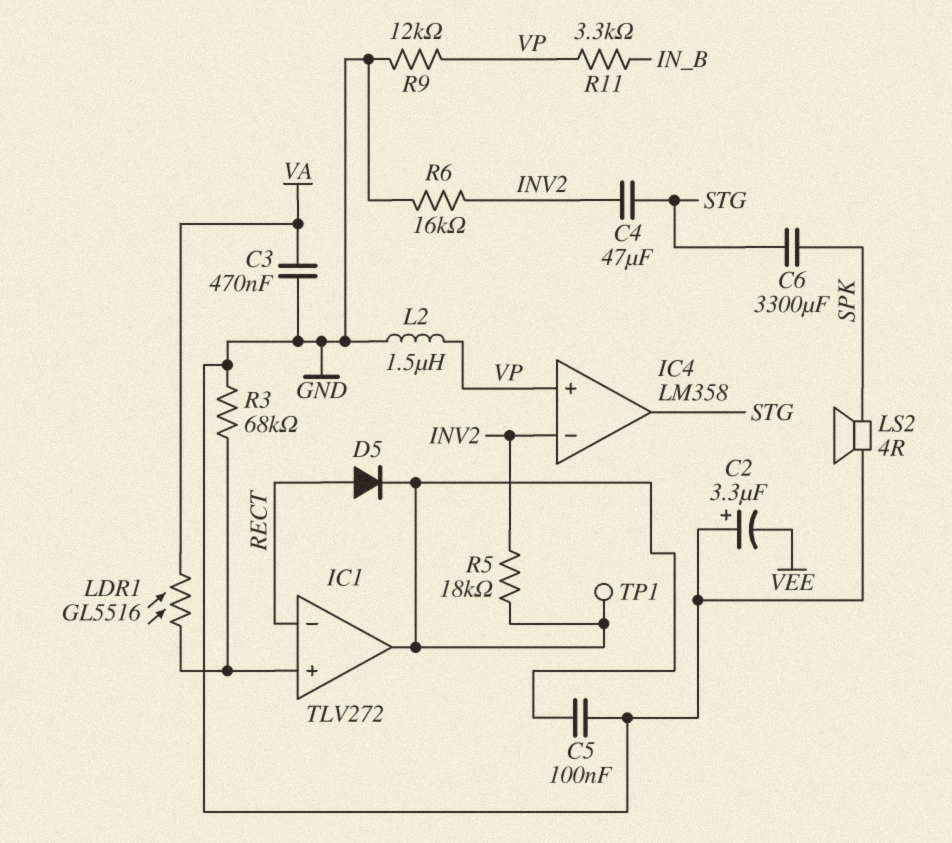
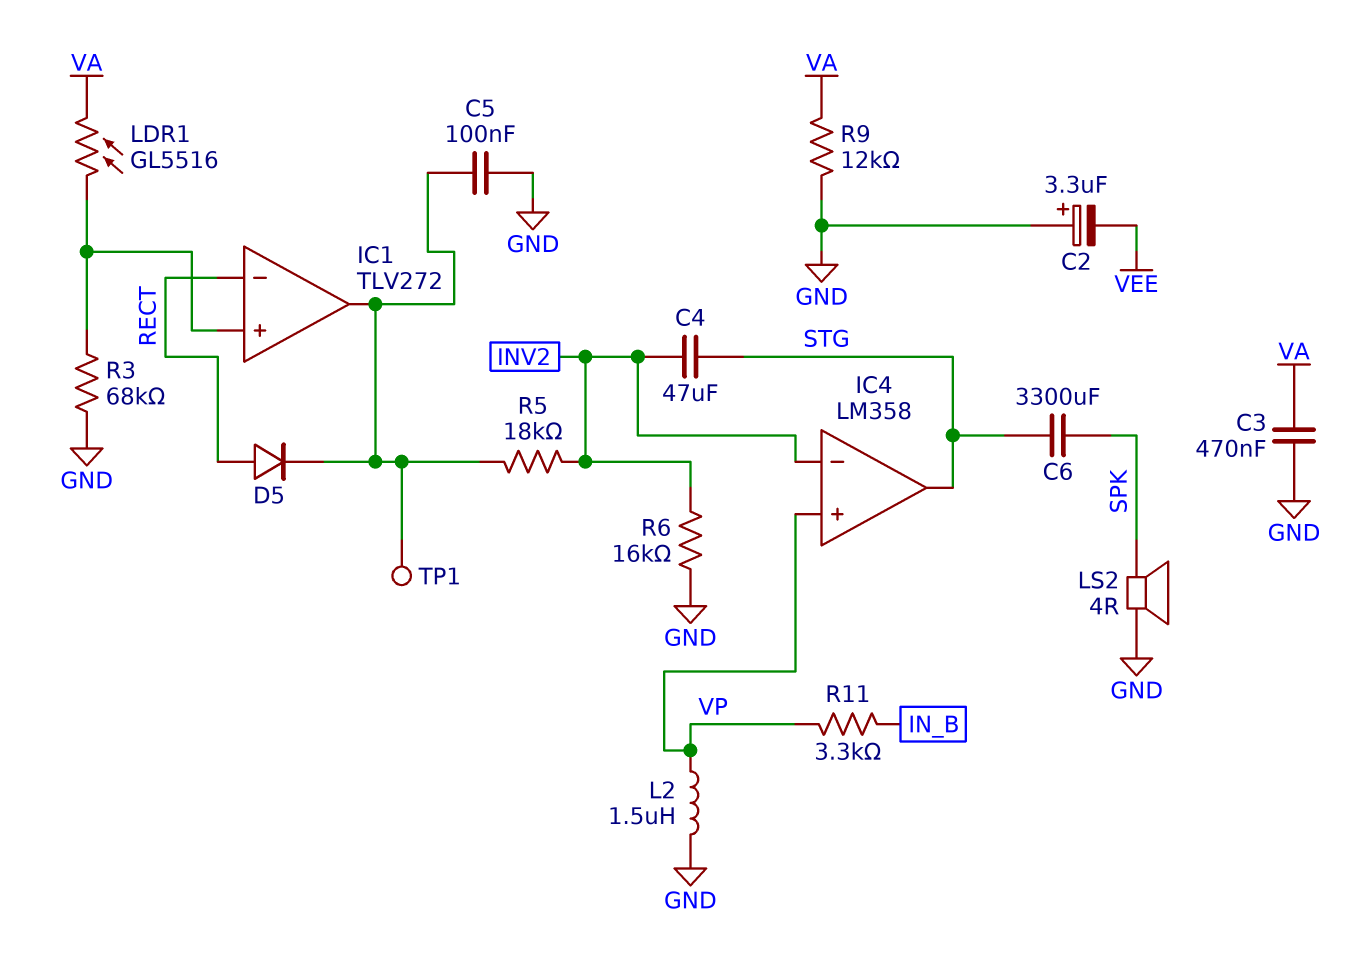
R9: 12k (GND, VP) -> 12k (GND, VA)

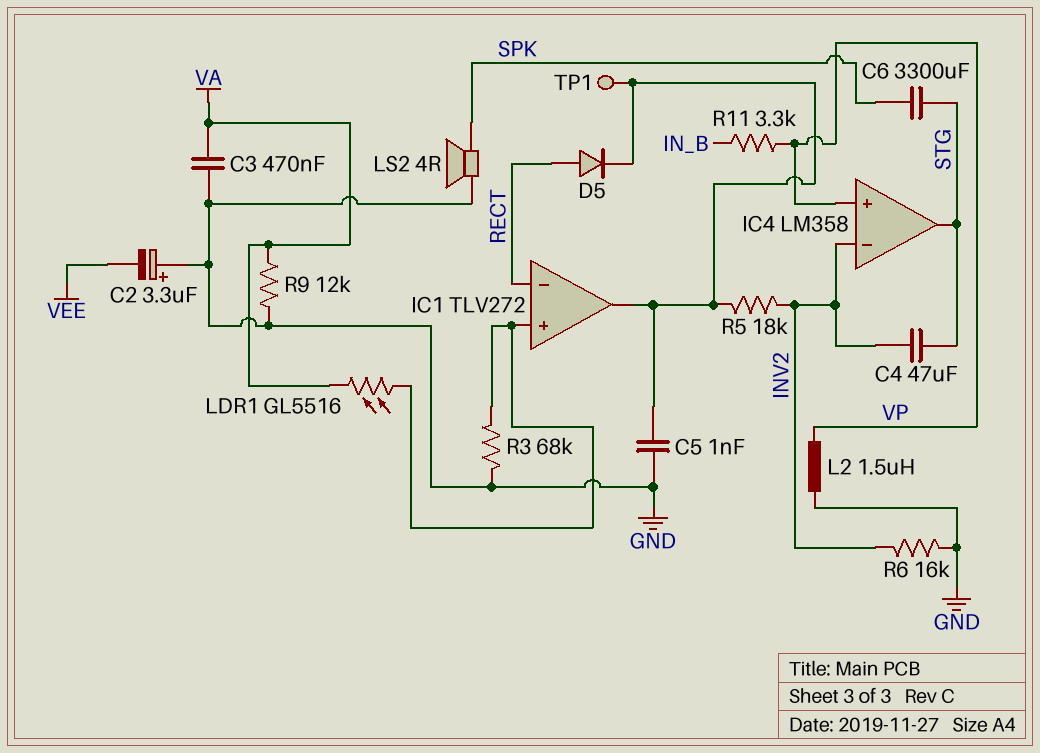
C5: 100nF (GND, IC1/out) -> 1nF (GND, IC1/out)

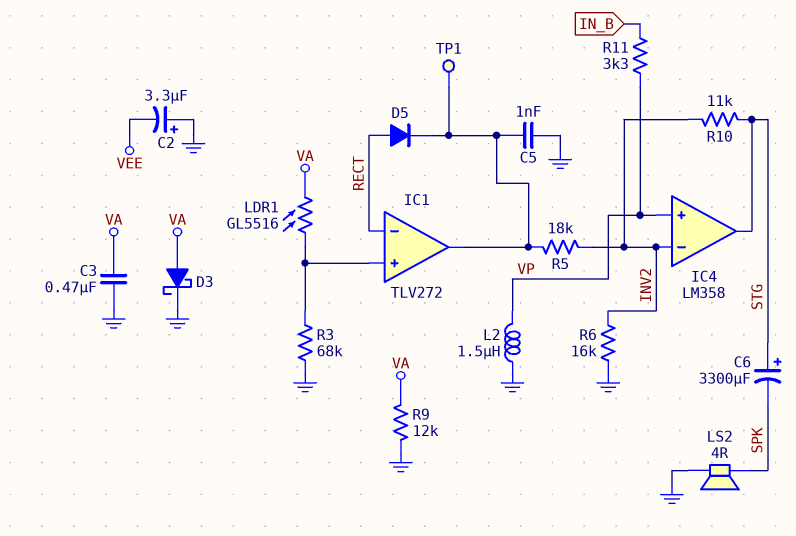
C4: 47uF (INV2, STG) -> none
C6: 3300uF (SPK, STG) -> 3300uF (plus STG, minus SPK)
D3: none -> schottky (A VA, K GND)
R10: none -> 11k (INV2, STG)

